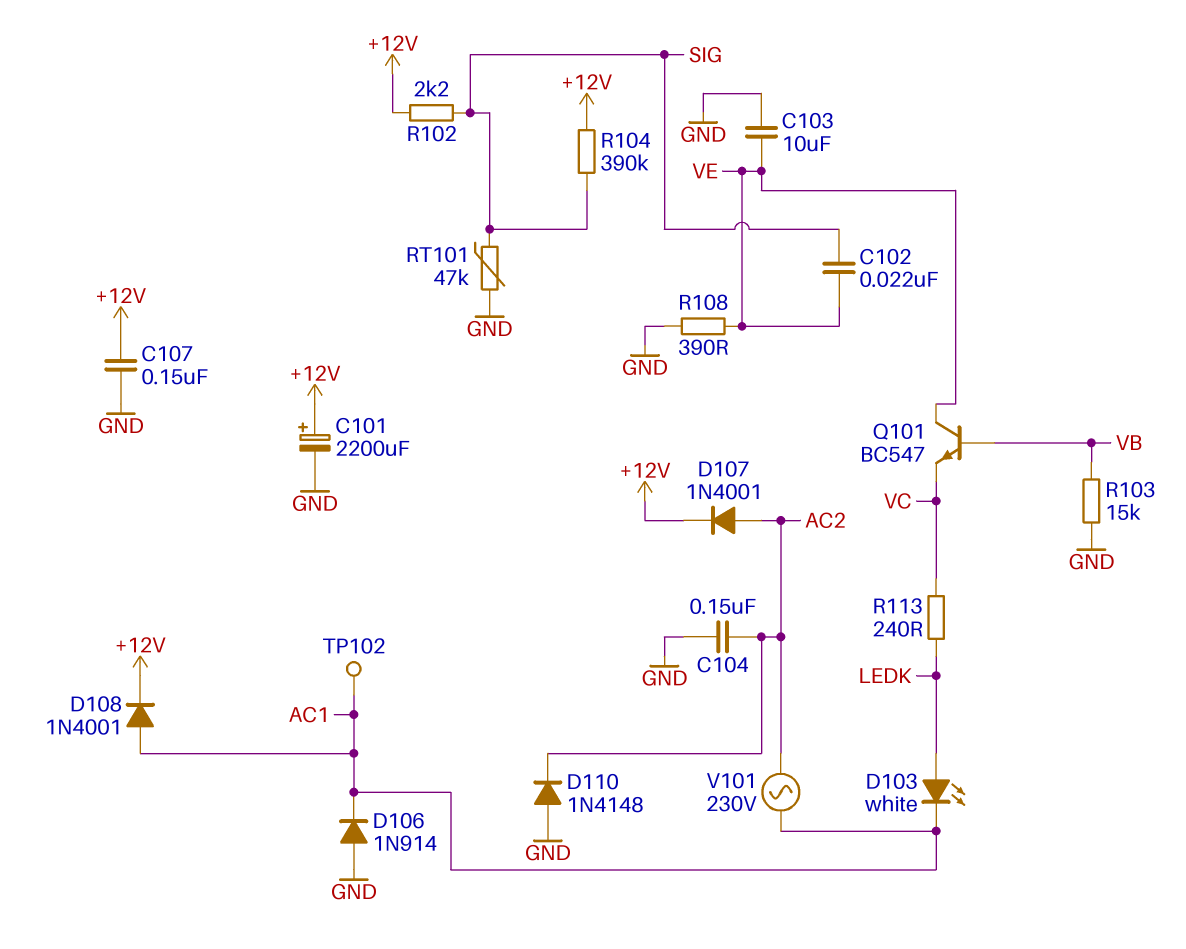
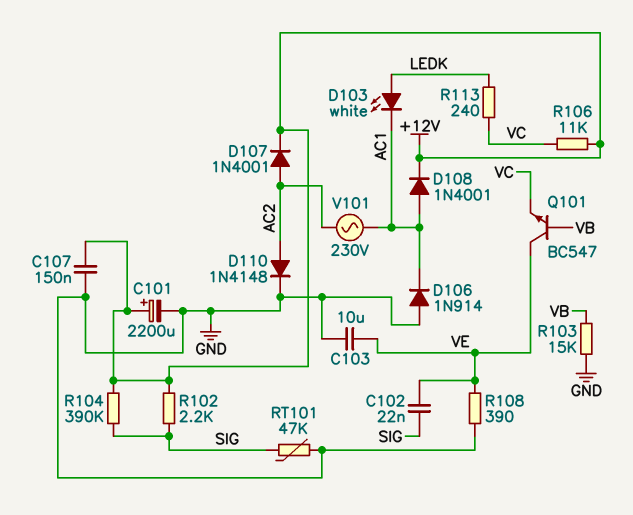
C104: 150nF (AC2, GND) -> none
D110: diode 1N4148 (A GND, K AC2) -> diode 1N4148 (A AC2, K GND)
R106: none -> 11k (+12V, VC)
TP102: test point (AC1) -> none

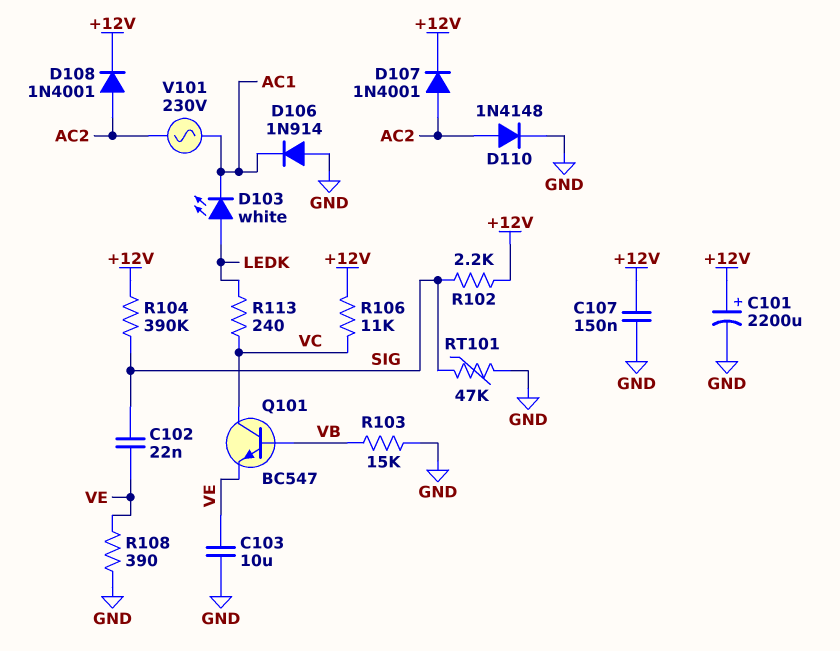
D108: diode 1N4001 (A AC1, K +12V) -> diode 1N4001 (A AC2, K +12V)
Q101: NPN BC547 (B VB, C VE, E VC) -> NPN BC547 (B VB, C VC, E VE)

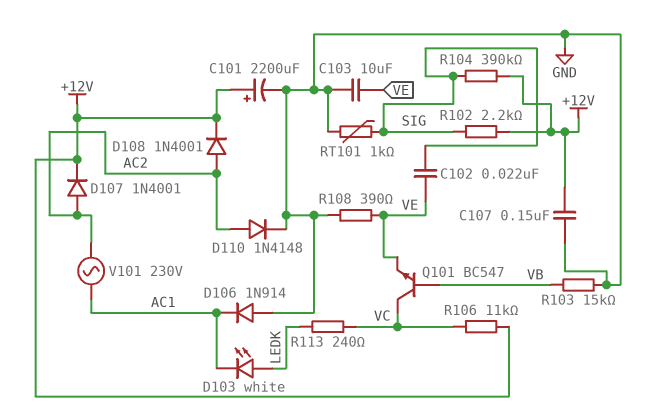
RT101: 47k (GND, SIG) -> 1k (GND, SIG)

